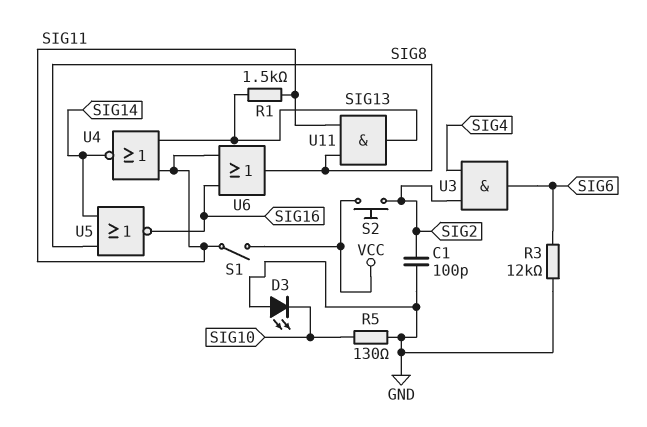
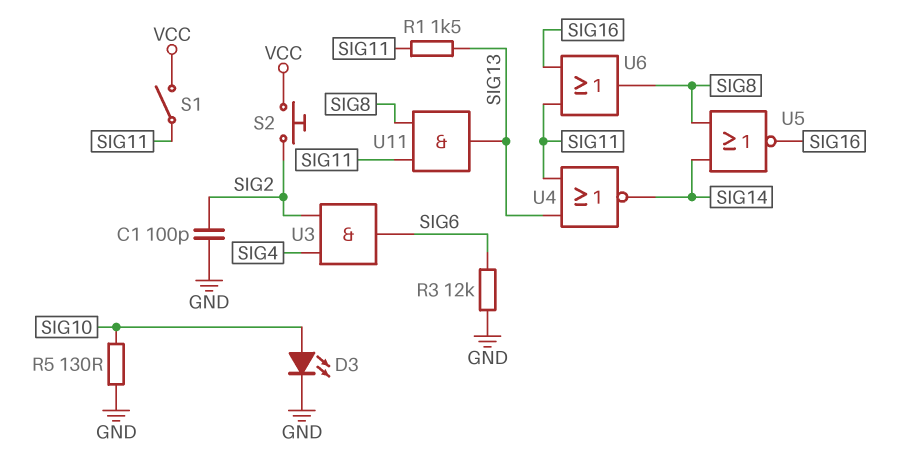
D3: LED (A GND, K SIG10) -> LED (A SIG10, K GND)

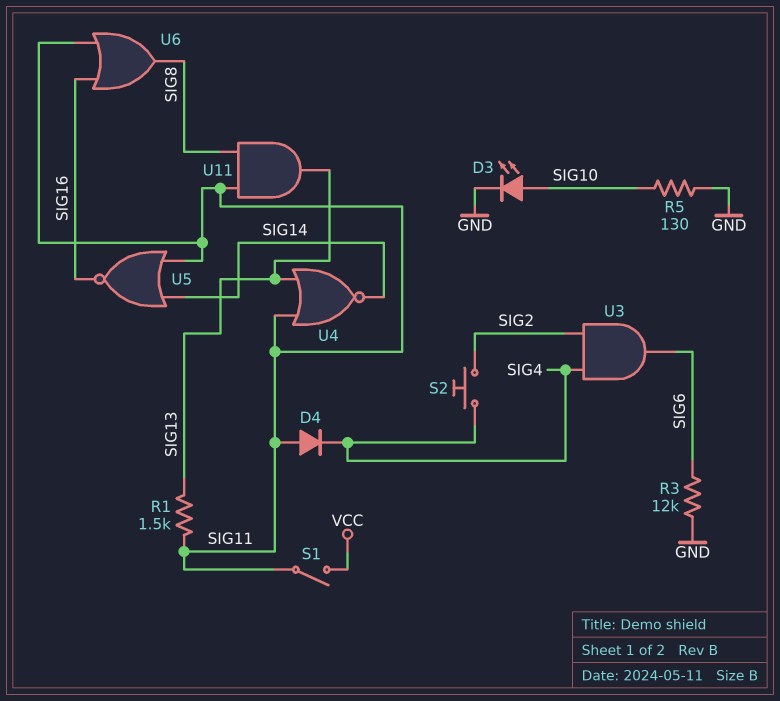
C1: 100pF (GND, SIG2) -> none
D4: none -> diode (A SIG11, K SIG4)
S2: button (SIG2, VCC) -> button (SIG2, SIG4)
U5: NOR (in SIG8, in SIG14, out SIG16) -> NOR (in SIG11, in SIG14, out SIG16)

